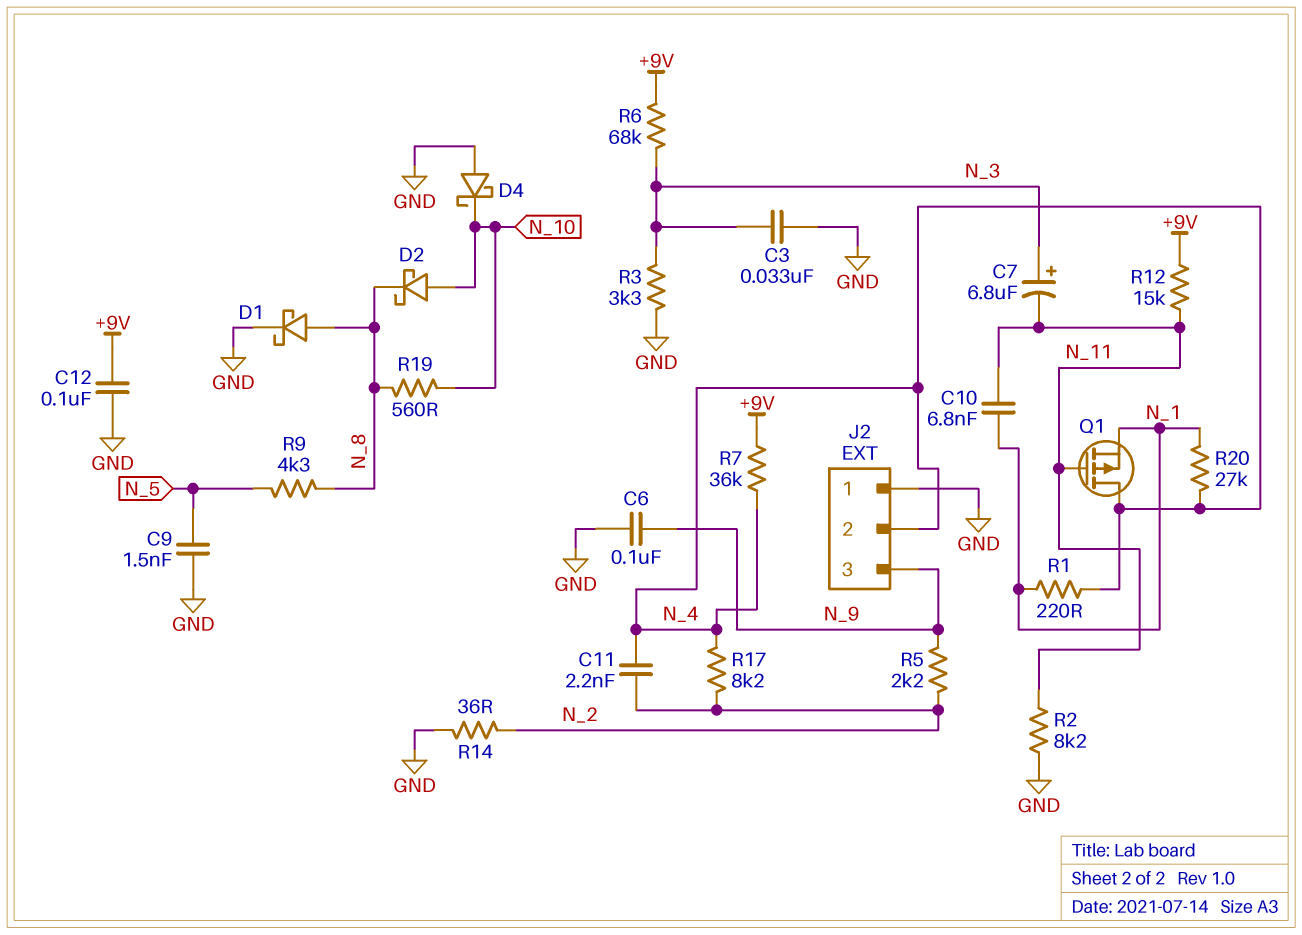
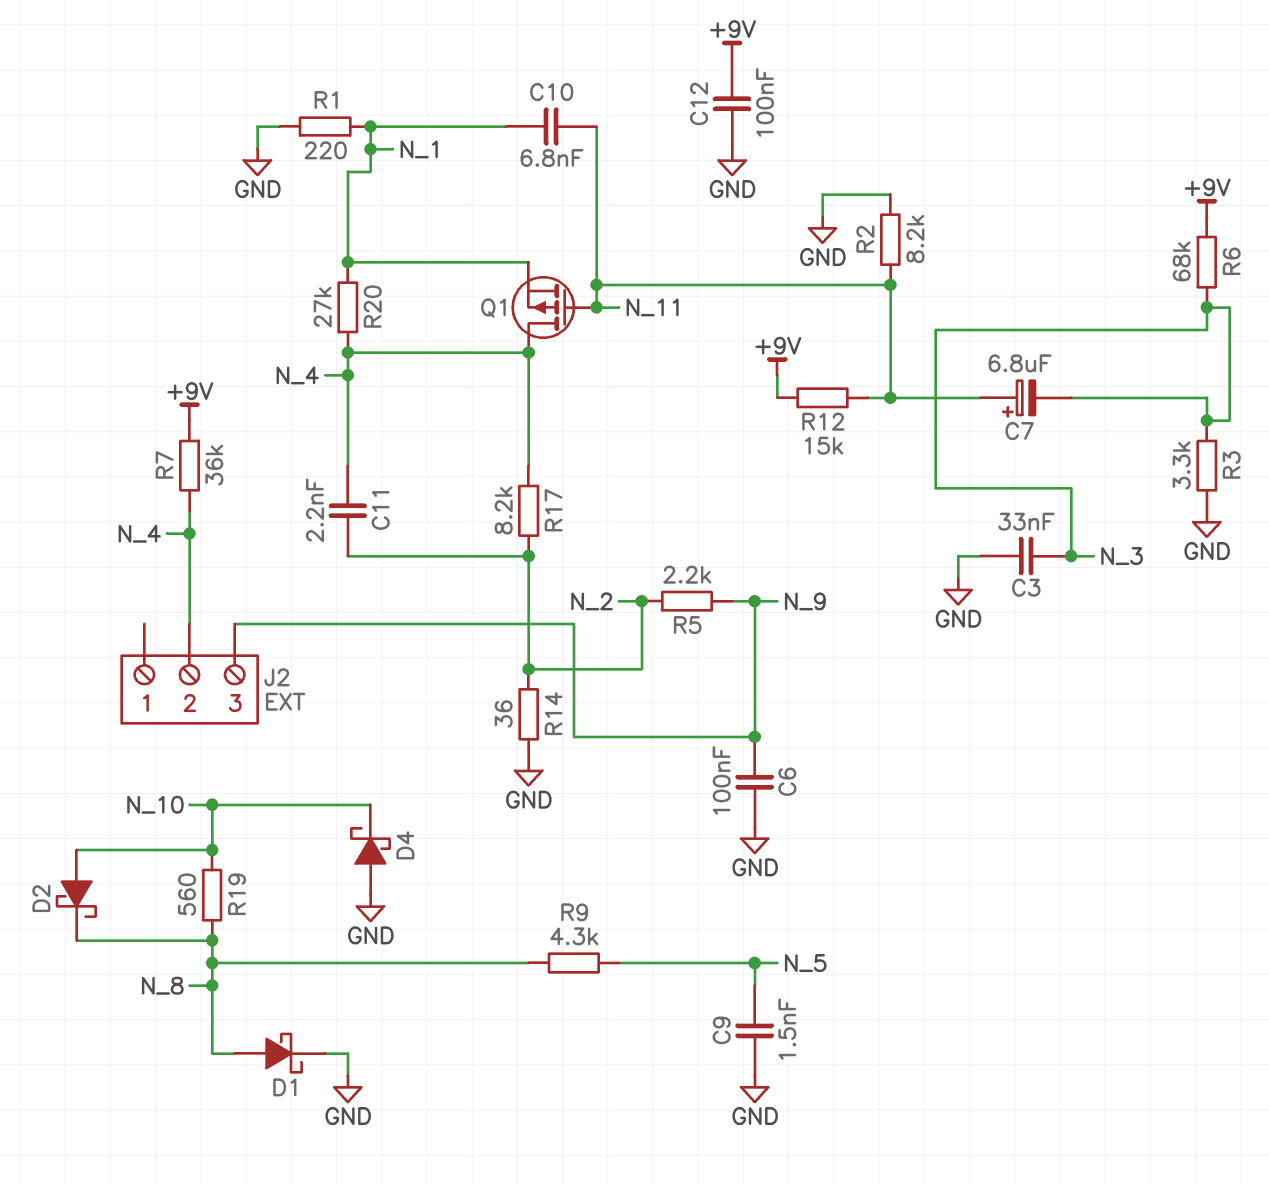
C7: 6.8uF (plus N_3, minus N_11) -> 6.8uF (plus N_11, minus N_3)
J2 pin 1: GND -> none
R1: 220 (N_1, N_4) -> 220 (GND, N_1)

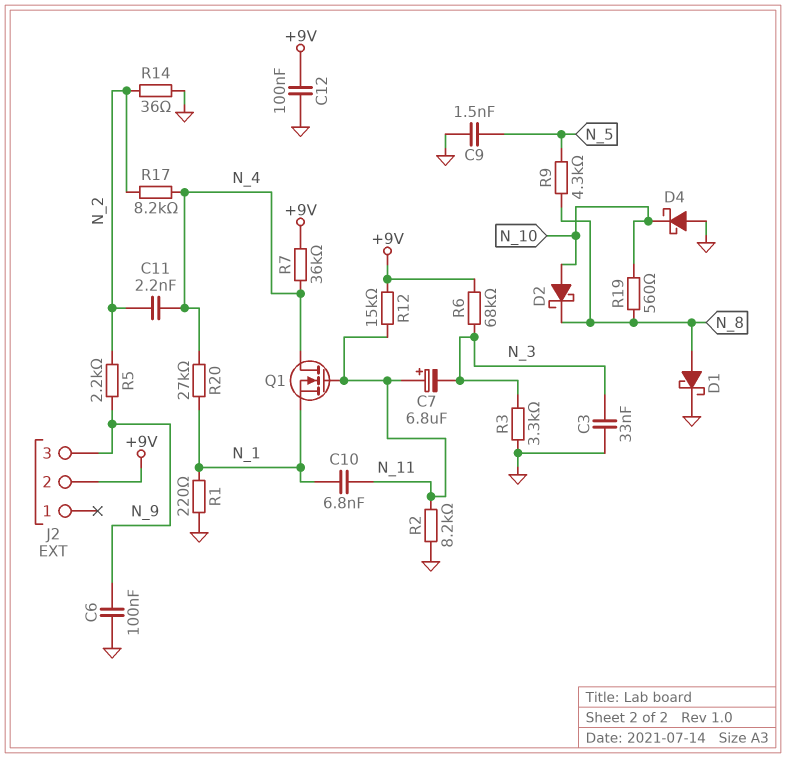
J2 pin 2: N_4 -> +9V
Q1: PMOS (G N_11, D N_4, S N_1) -> NMOS (G N_11, D N_4, S N_1)

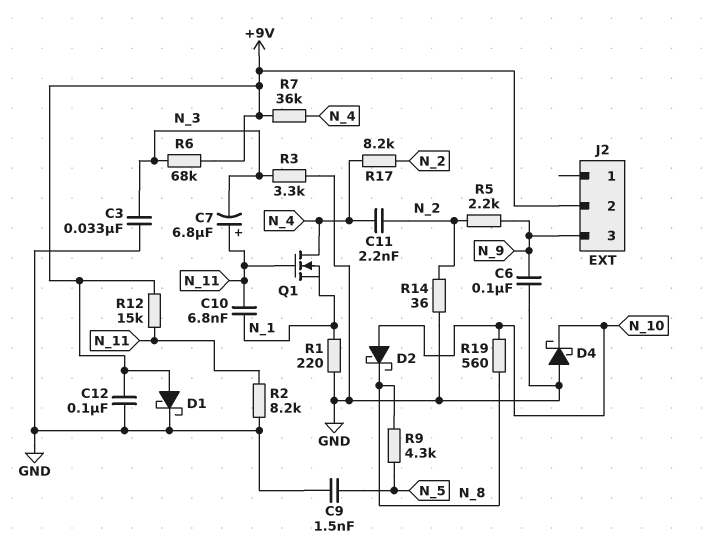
D1: schottky (A N_8, K GND) -> schottky (A +9V, K GND)
R20: 27k (N_1, N_4) -> none

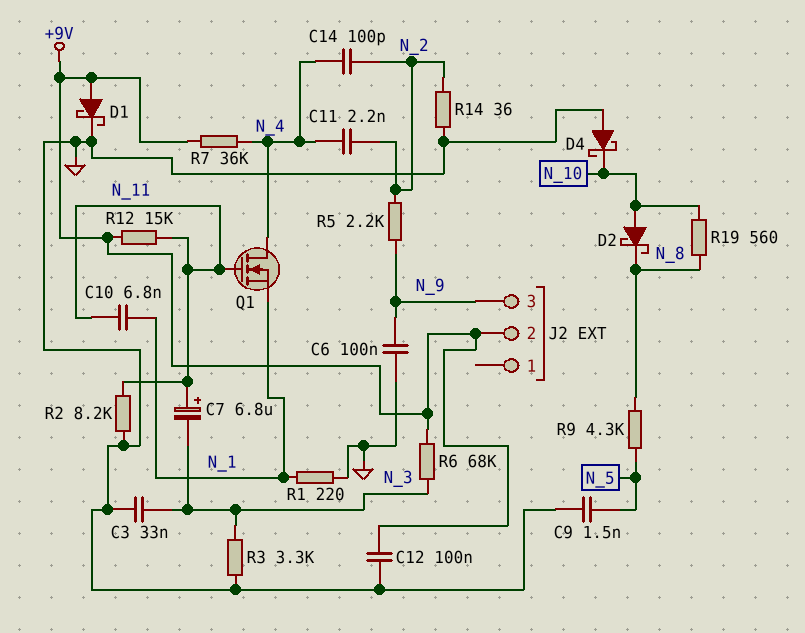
C14: none -> 100pF (N_2, N_4)
R17: 8.2k (N_2, N_4) -> none

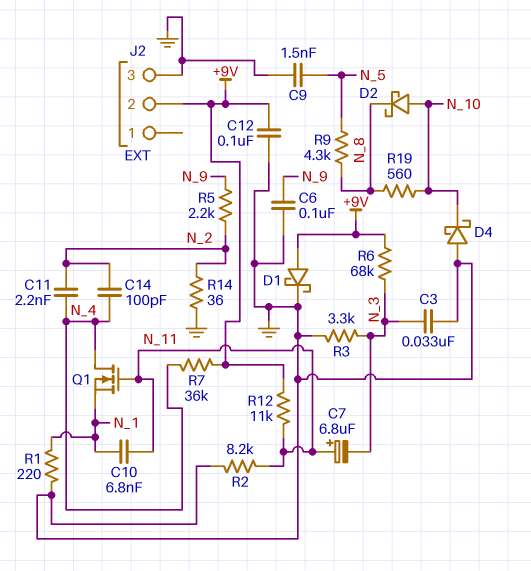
J2 pin 3: N_9 -> GND
R12: 15k (+9V, N_11) -> 11k (+9V, N_11)

